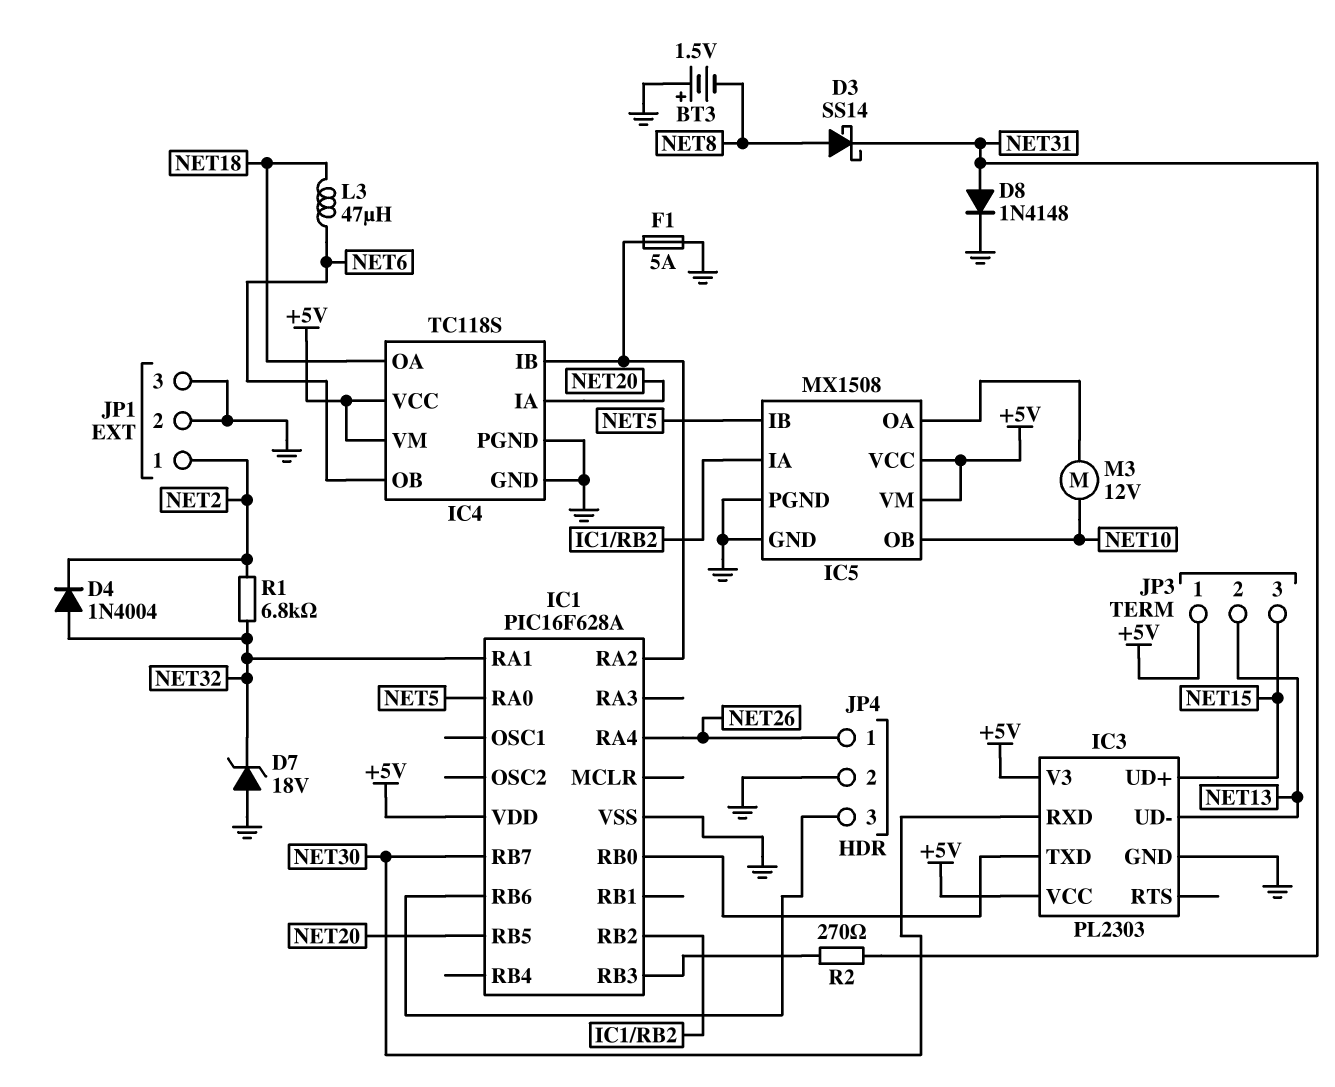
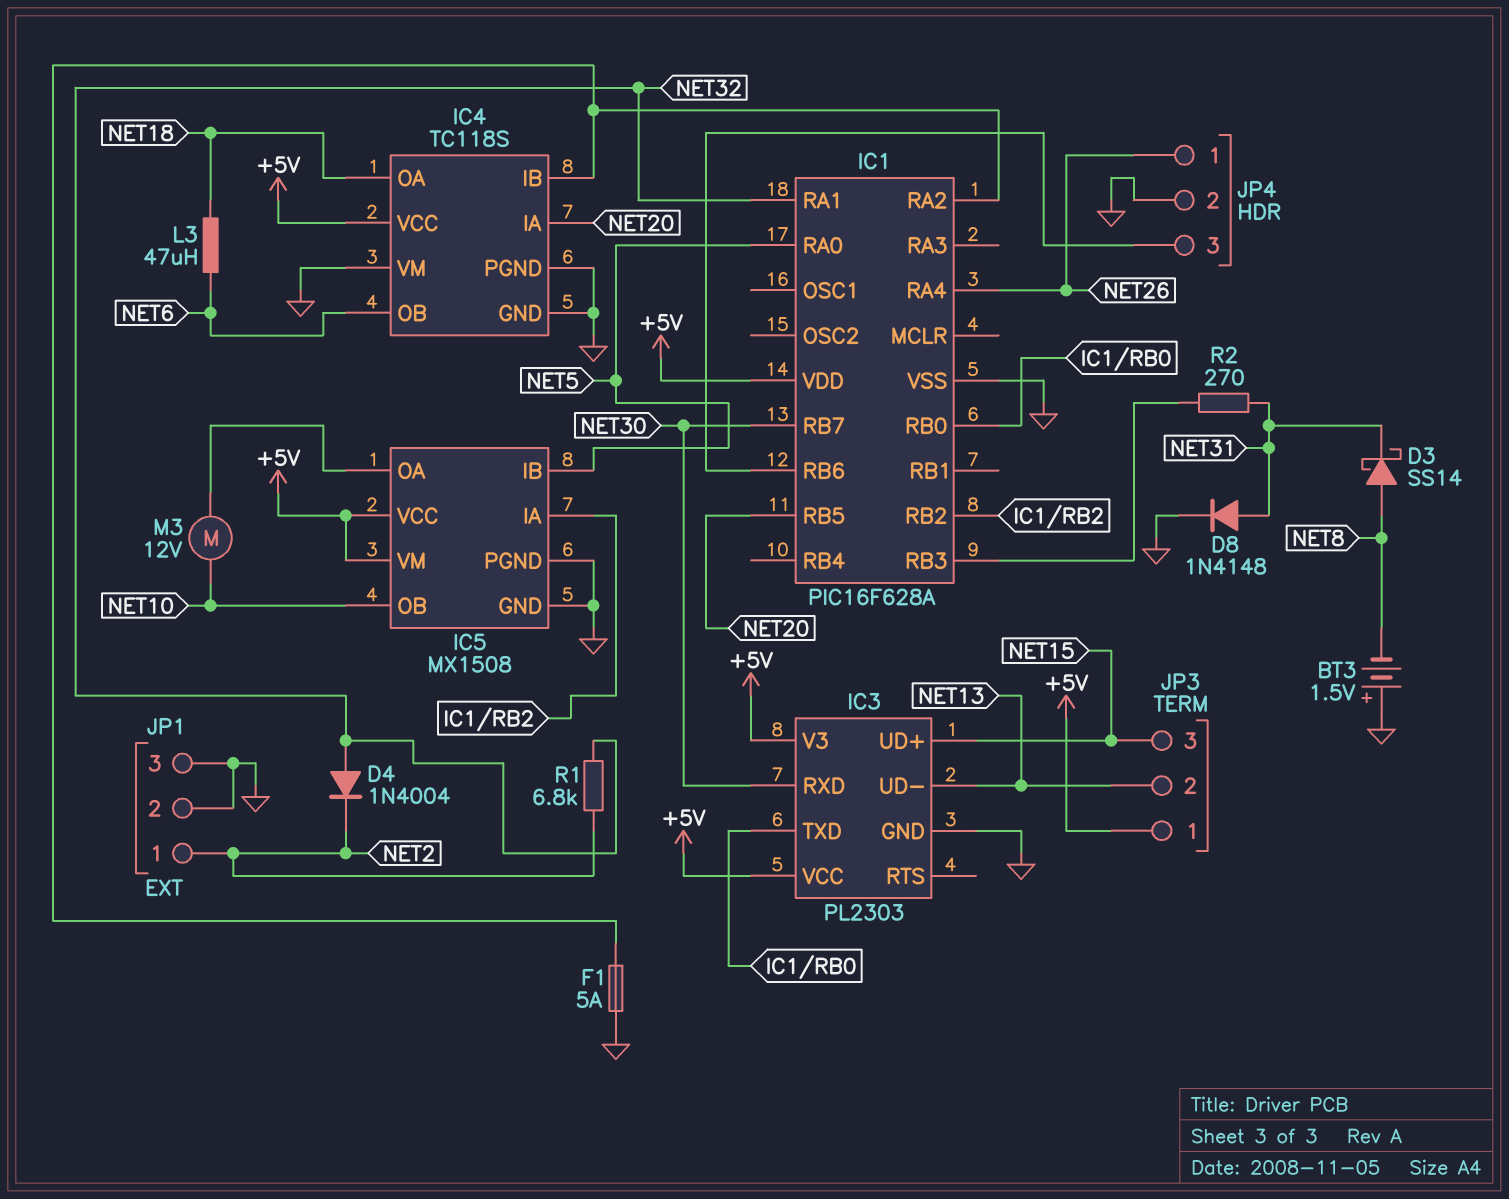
D7: zener 18V (A GND, K NET32) -> none
IC4 pin VM: +5V -> GND

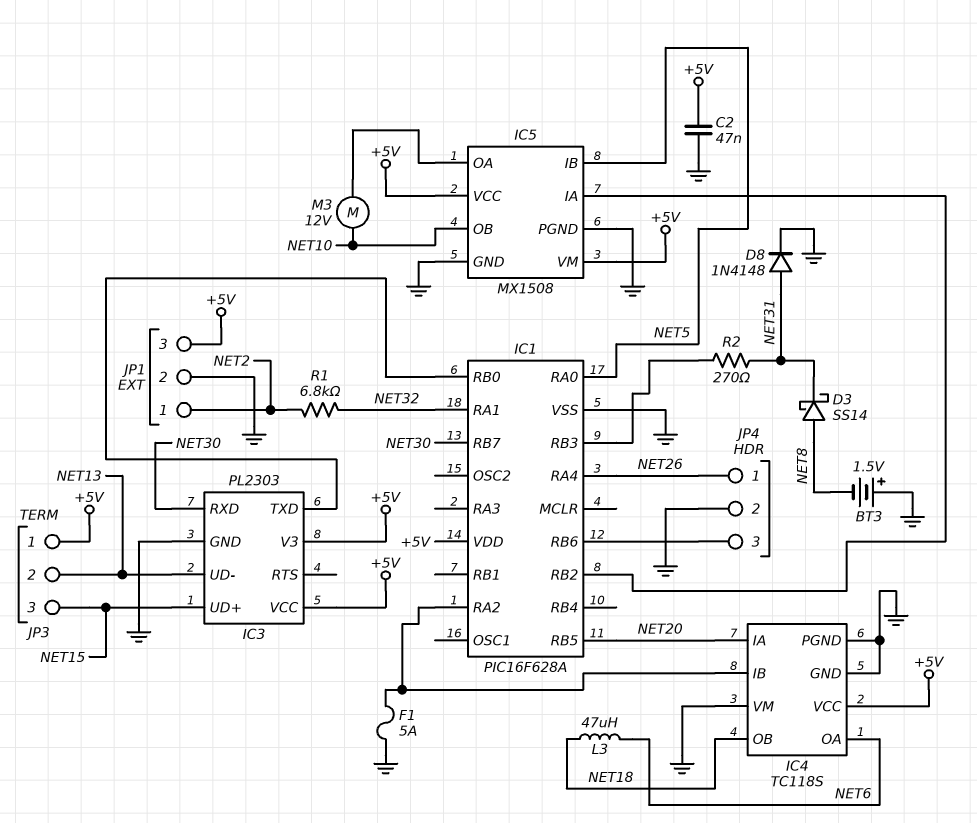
C2: none -> 47nF (+5V, GND)
D4: diode 1N4004 (A NET32, K NET2) -> none
IC4 pin OA: NET18 -> NET6
IC4 pin OB: NET6 -> NET18
JP1 pin 3: GND -> +5V

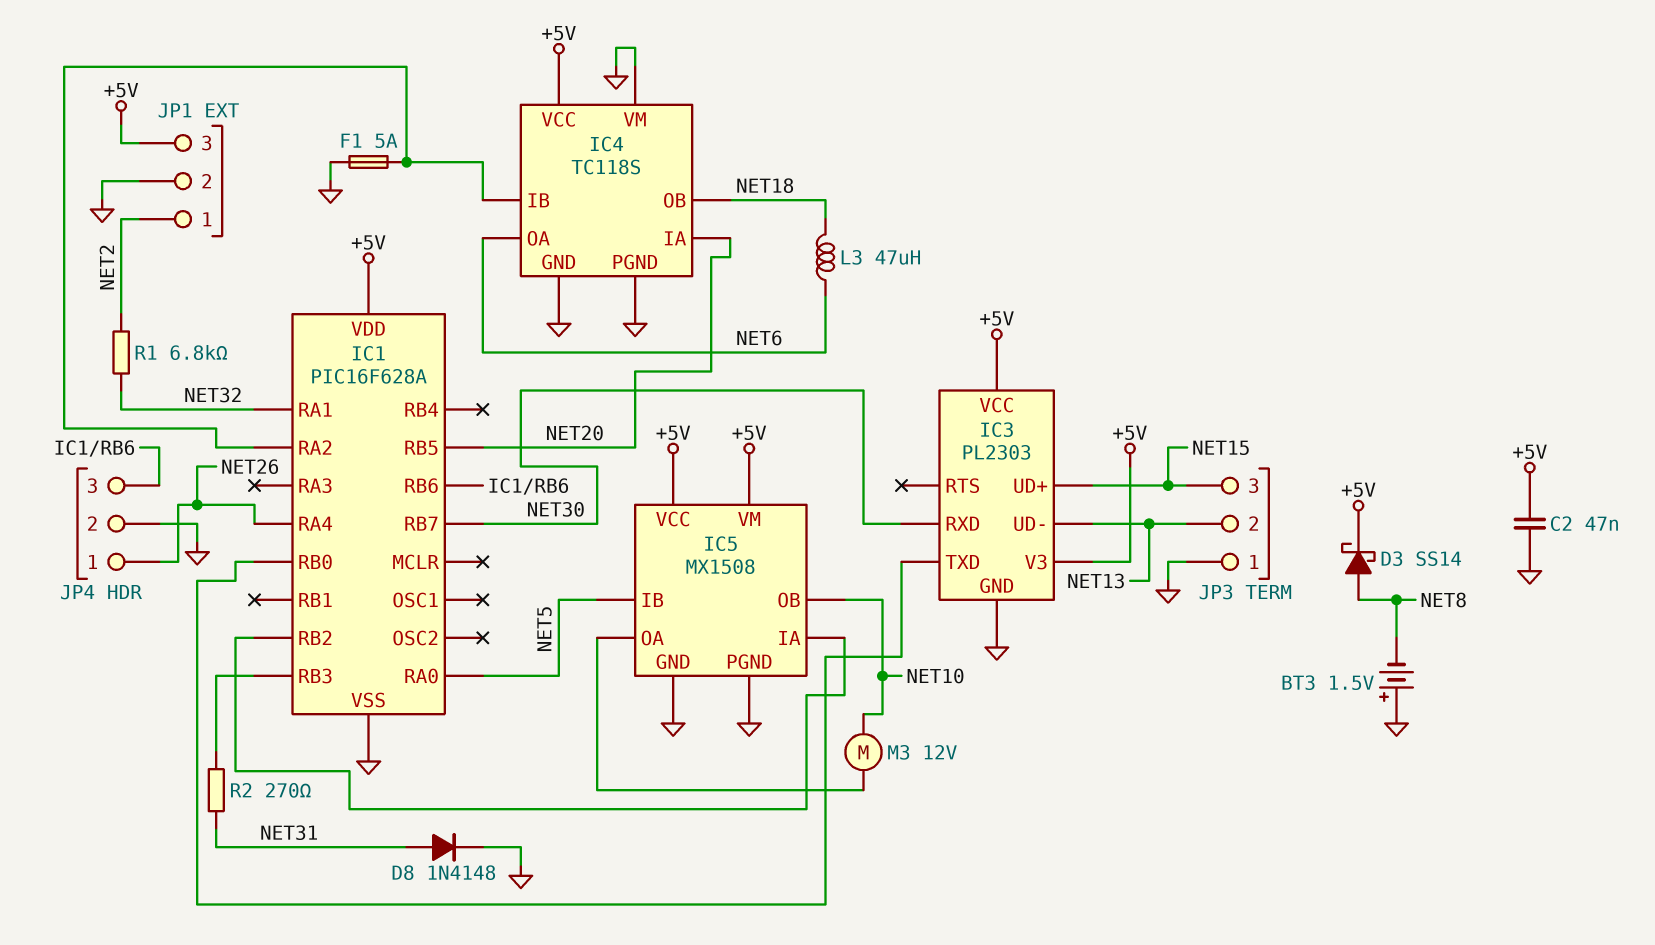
D3: schottky SS14 (A NET8, K NET31) -> schottky SS14 (A NET8, K +5V)
JP3 pin 1: +5V -> GND

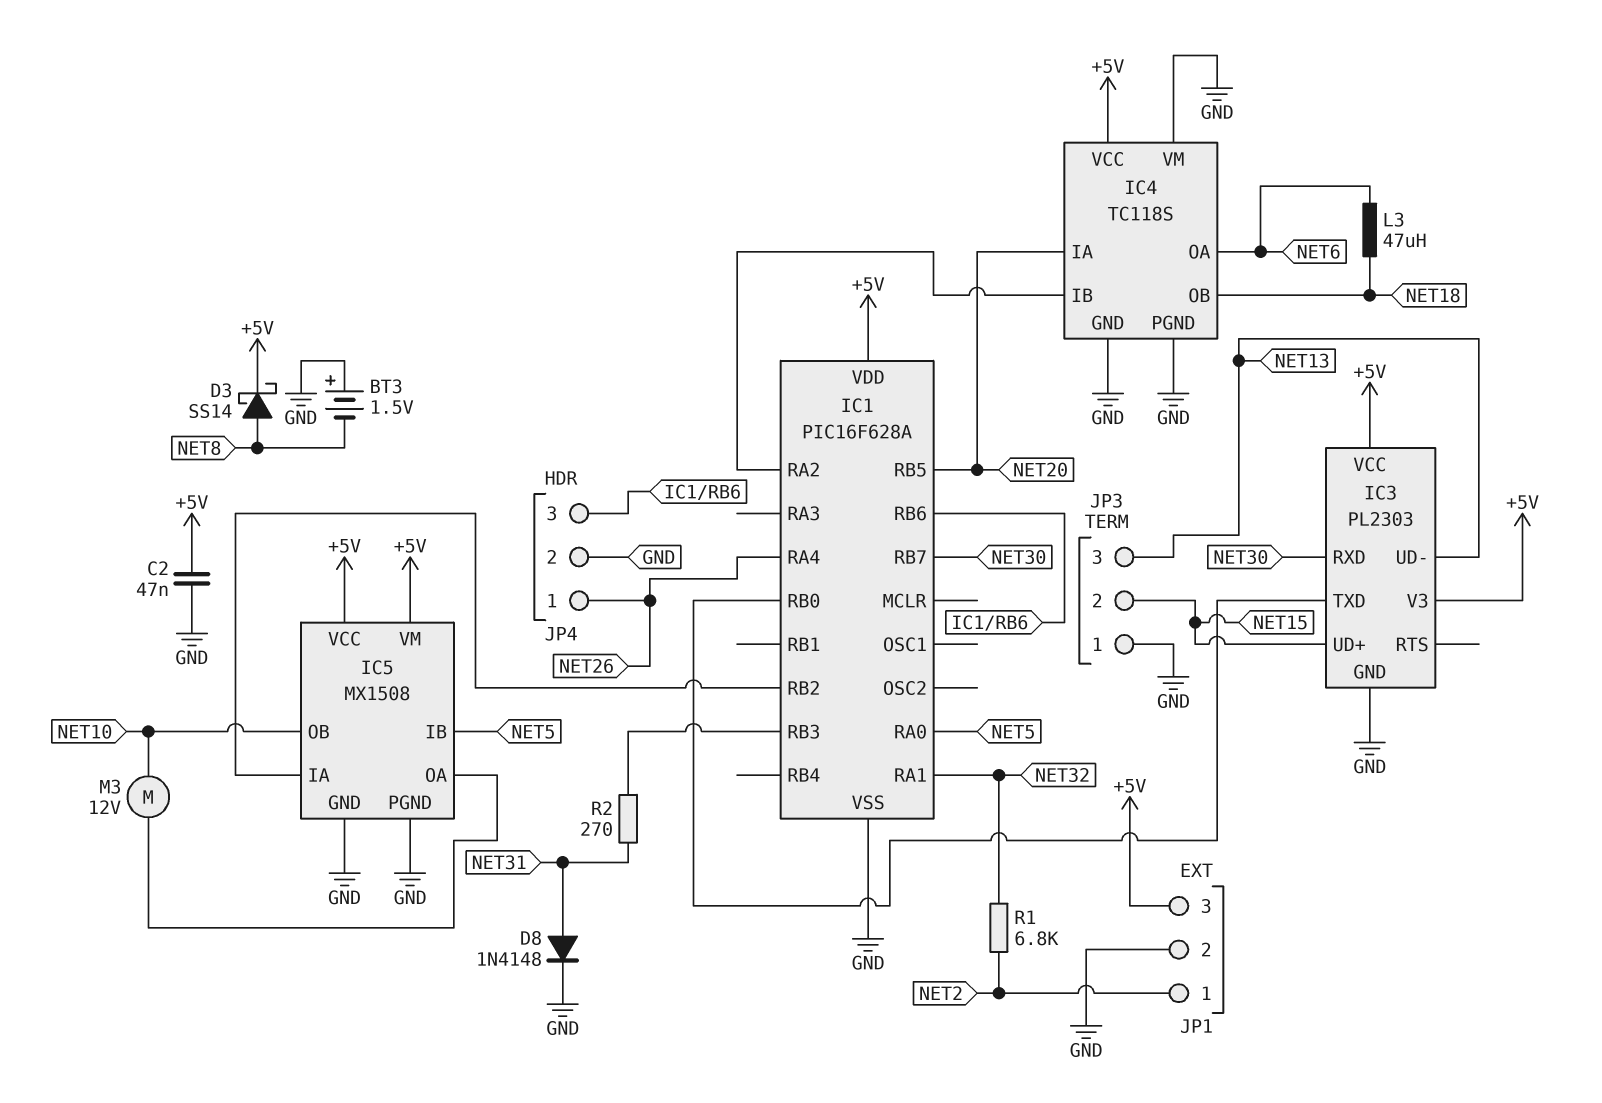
F1: 5A (GND, IC1/RA2) -> none
JP3 pin 2: NET13 -> NET15
JP3 pin 3: NET15 -> NET13

